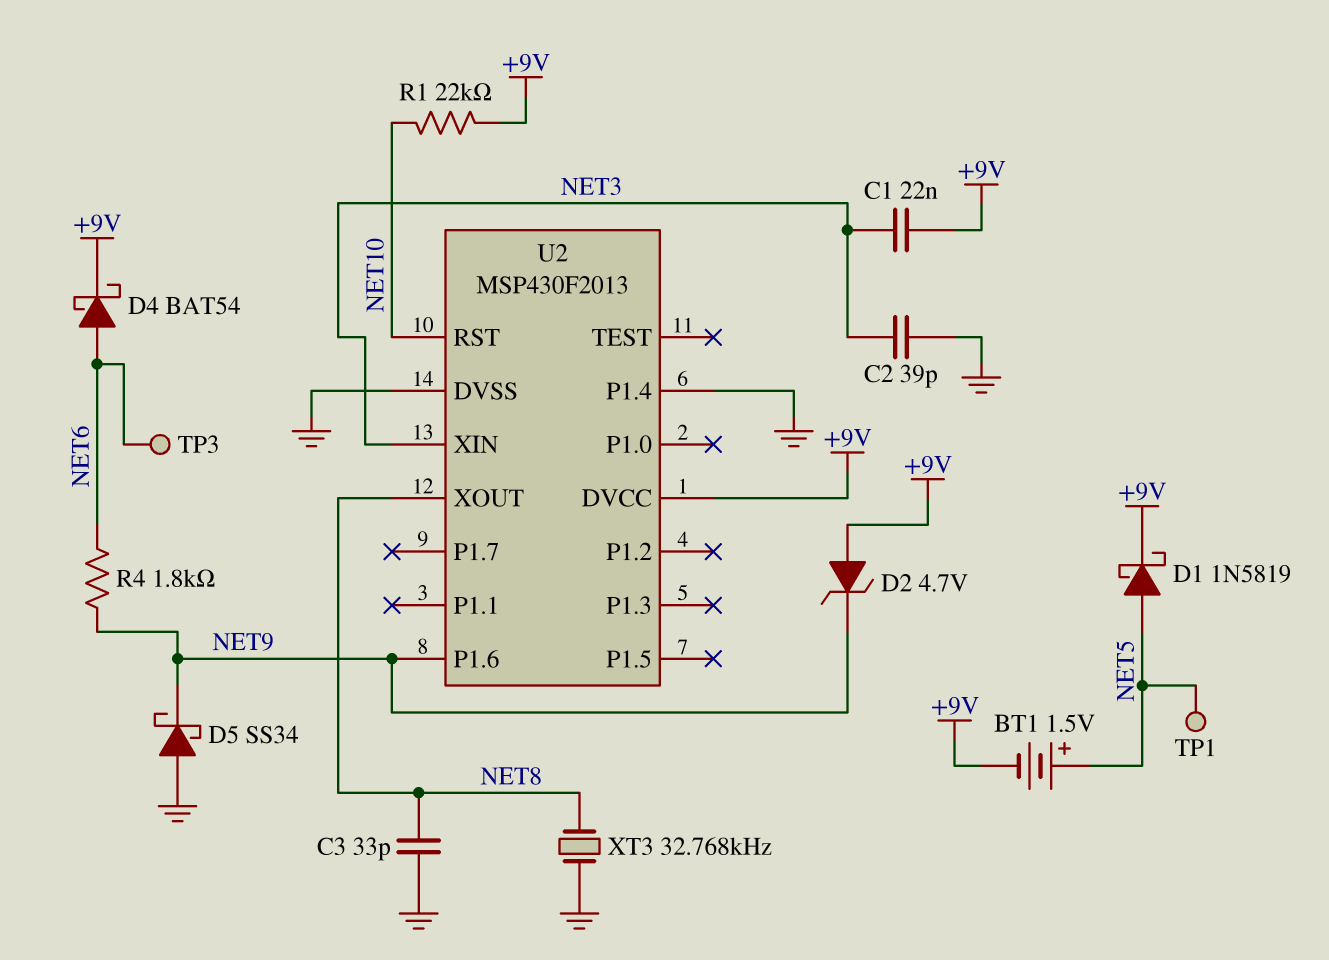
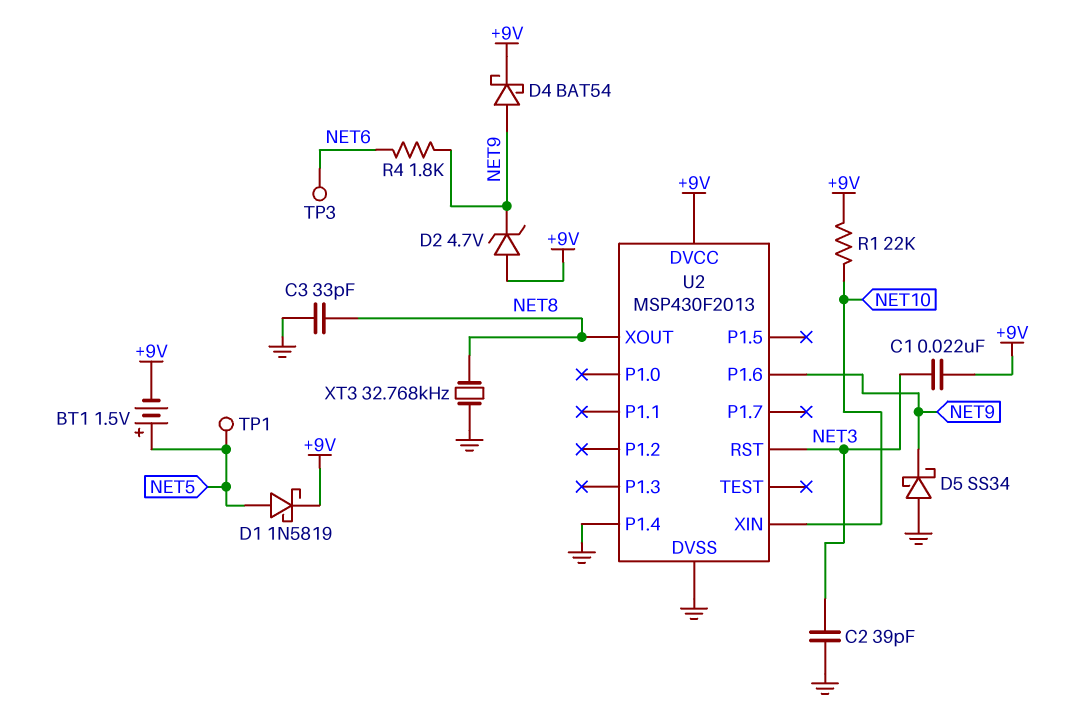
D4: schottky BAT54 (A NET6, K +9V) -> schottky BAT54 (A NET9, K +9V)
U2 pin RST: NET10 -> NET3
U2 pin XIN: NET3 -> NET10

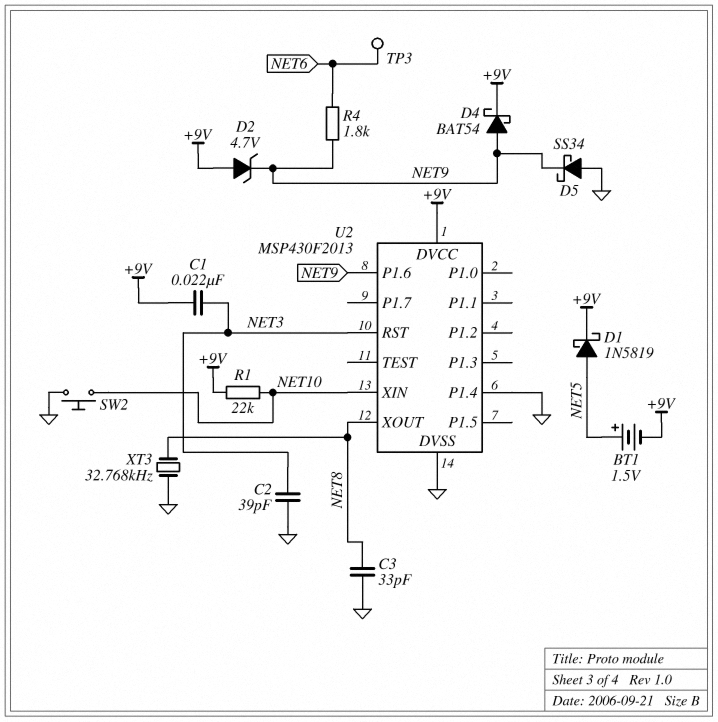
SW2: none -> button (GND, NET10)
TP1: test point (NET5) -> none

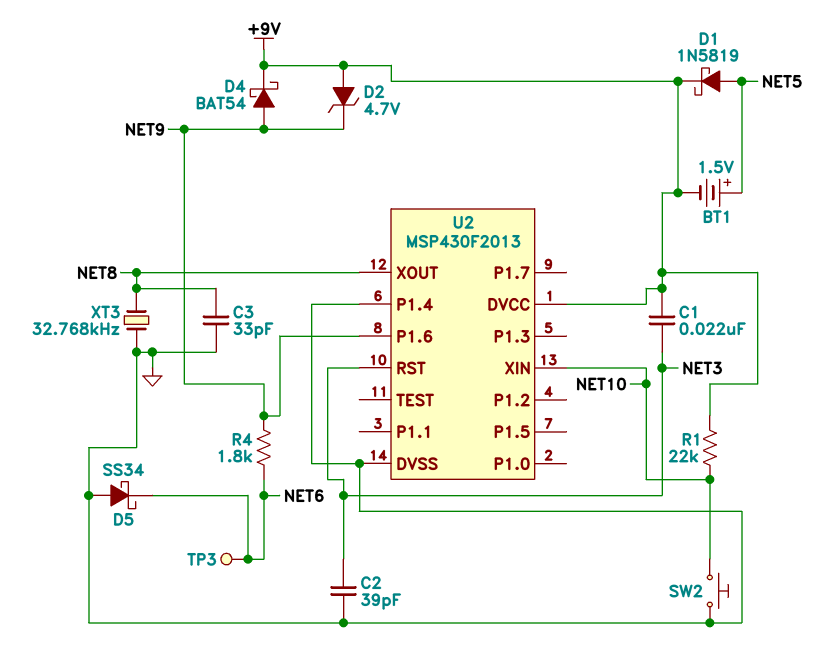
D5: schottky SS34 (A GND, K NET9) -> schottky SS34 (A GND, K NET6)

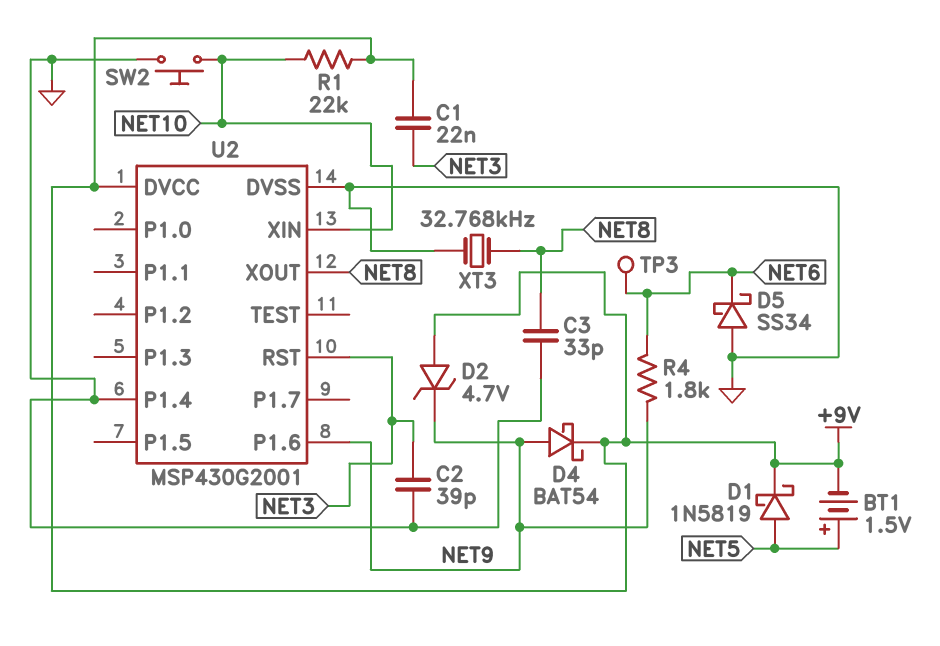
U2: MSP430F2013 -> MSP430G2001

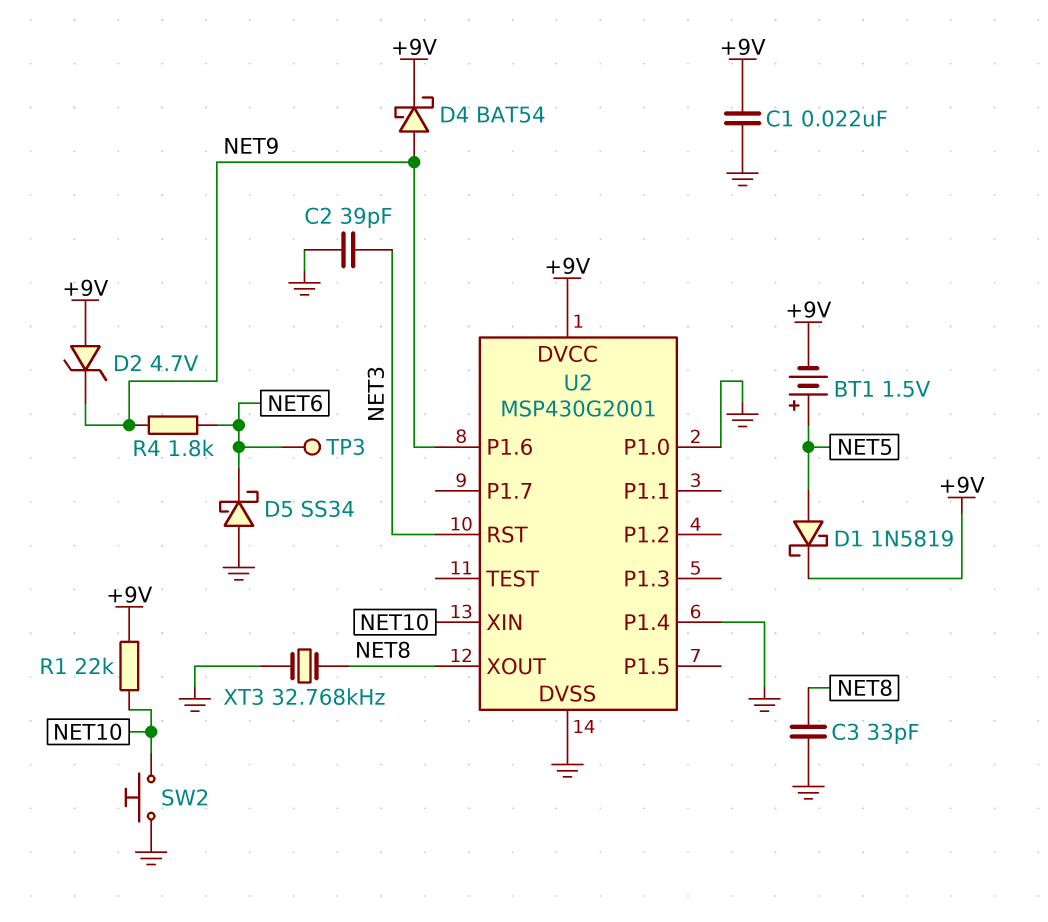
C1: 22nF (+9V, NET3) -> 22nF (+9V, GND)
U2 pin P1.0: none -> GND

